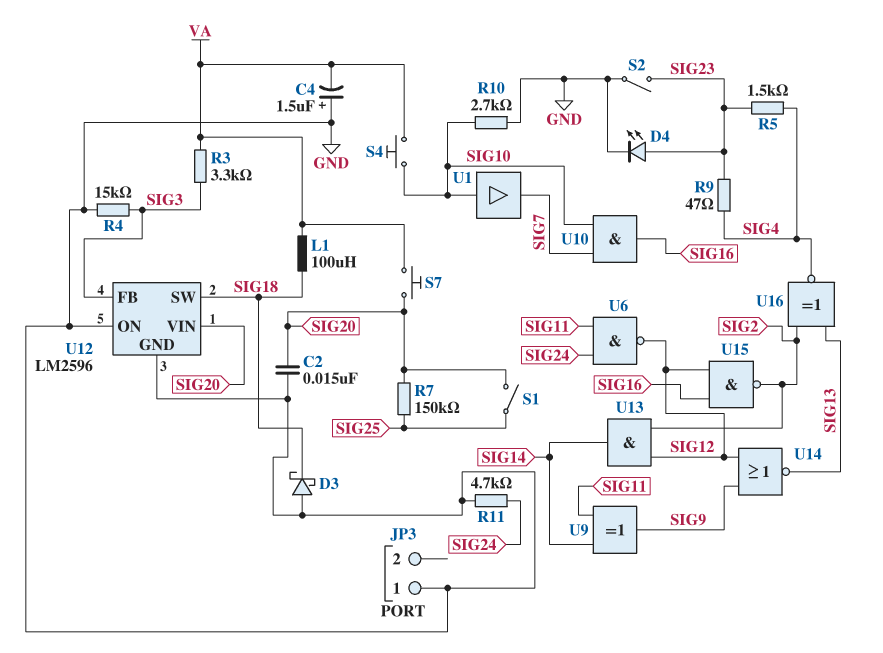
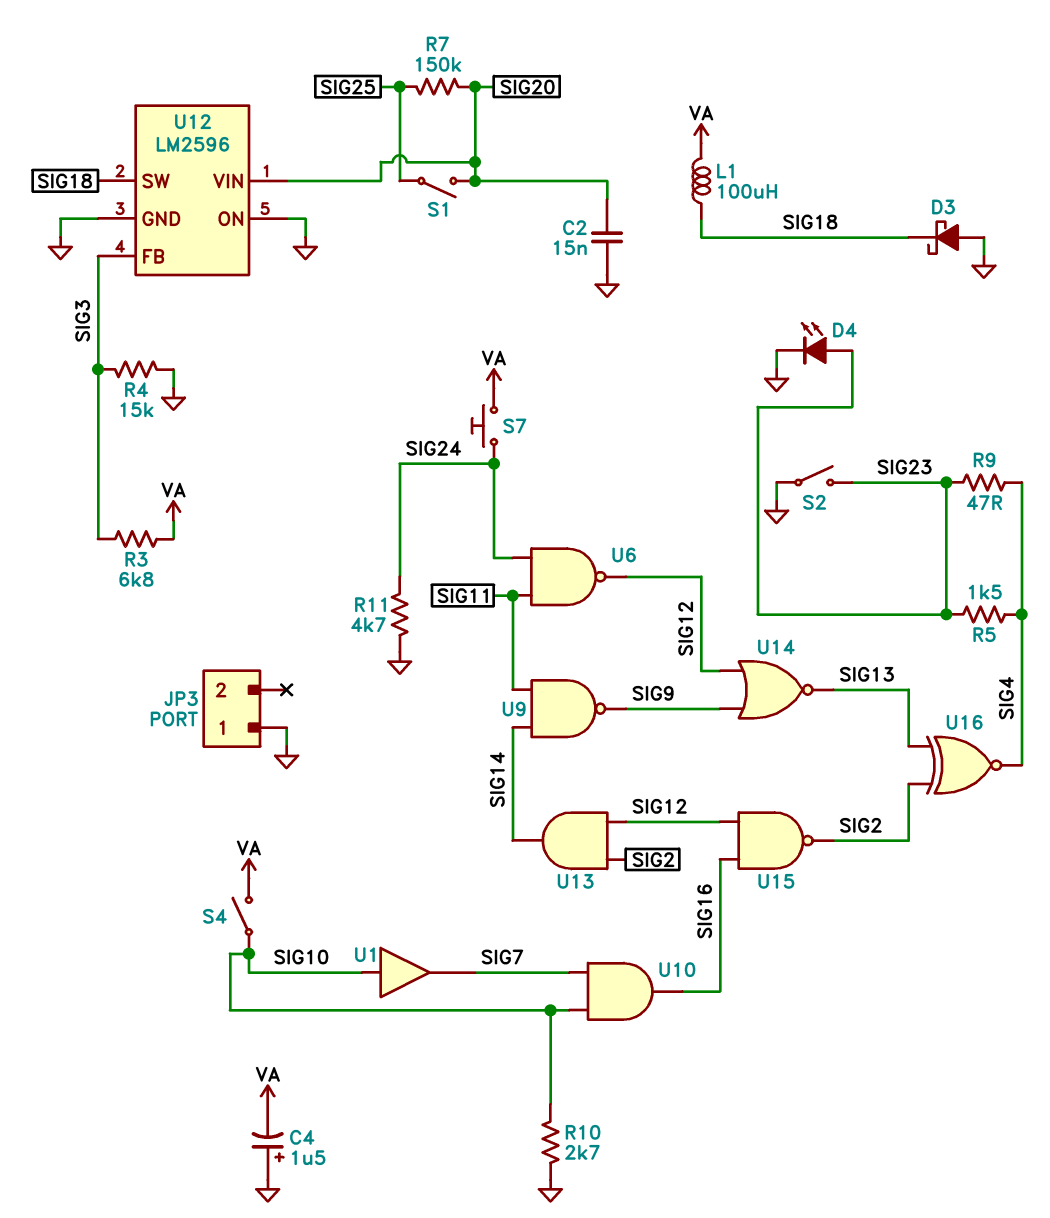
R3: 3.3k (SIG3, VA) -> 6.8k (SIG3, VA)
S4: button (SIG10, VA) -> switch (SIG10, VA)
S7: button (SIG20, VA) -> button (SIG24, VA)
U9: XOR (in SIG11, in SIG14, out SIG9) -> NAND (in SIG11, in SIG14, out SIG9)

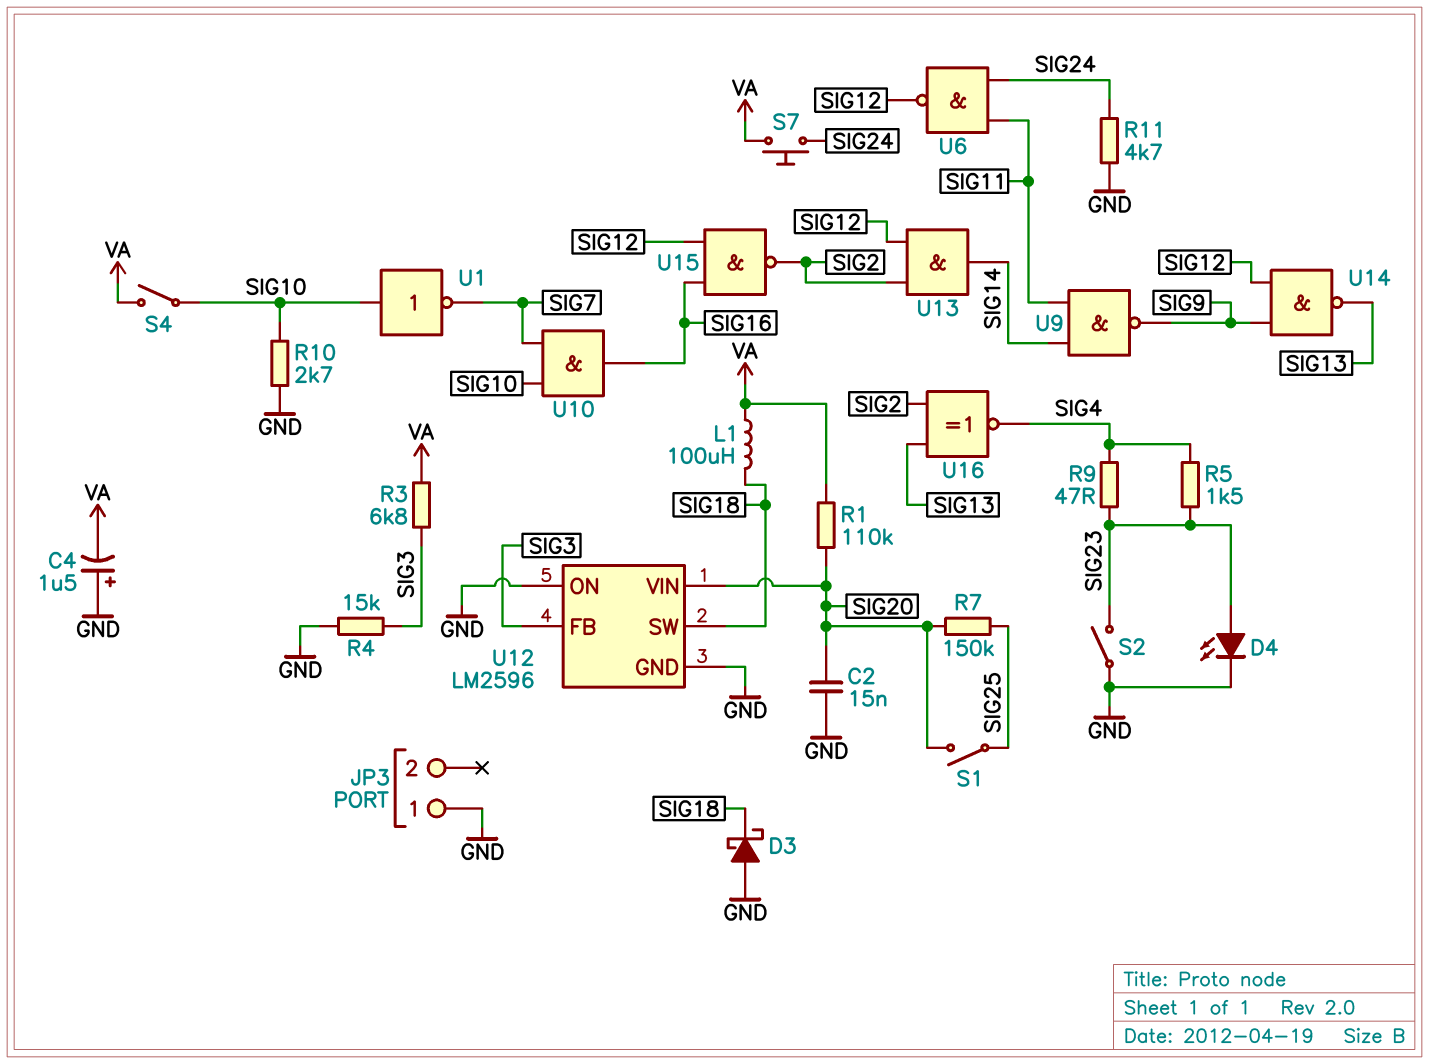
R1: none -> 110k (SIG20, VA)
U1: buffer (in SIG10, out SIG7) -> NOT (in SIG10, out SIG7)
U14: NOR (in SIG9, in SIG12, out SIG13) -> NAND (in SIG9, in SIG12, out SIG13)

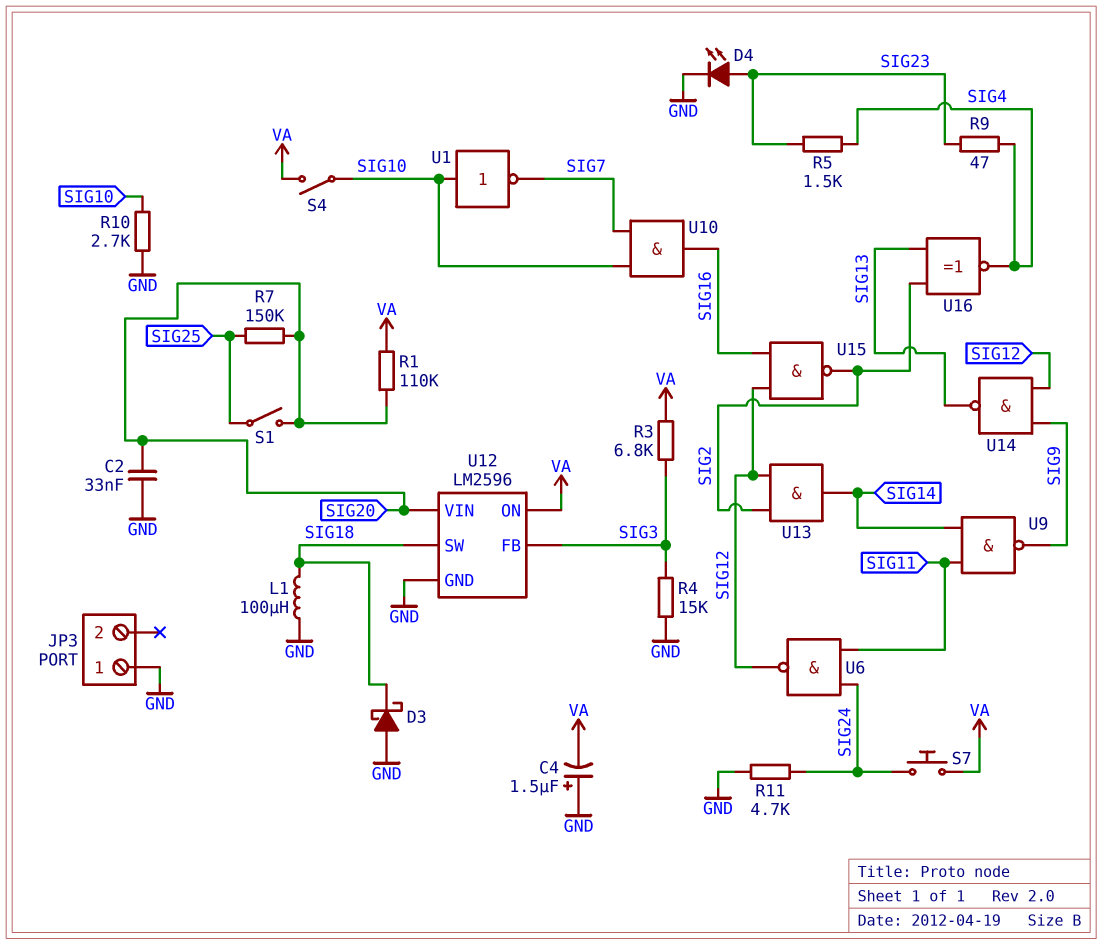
C2: 15nF (GND, SIG20) -> 33nF (GND, SIG20)
L1: 100uH (SIG18, VA) -> 100uH (GND, SIG18)
S2: switch (GND, SIG23) -> none
U12 pin ON: GND -> VA

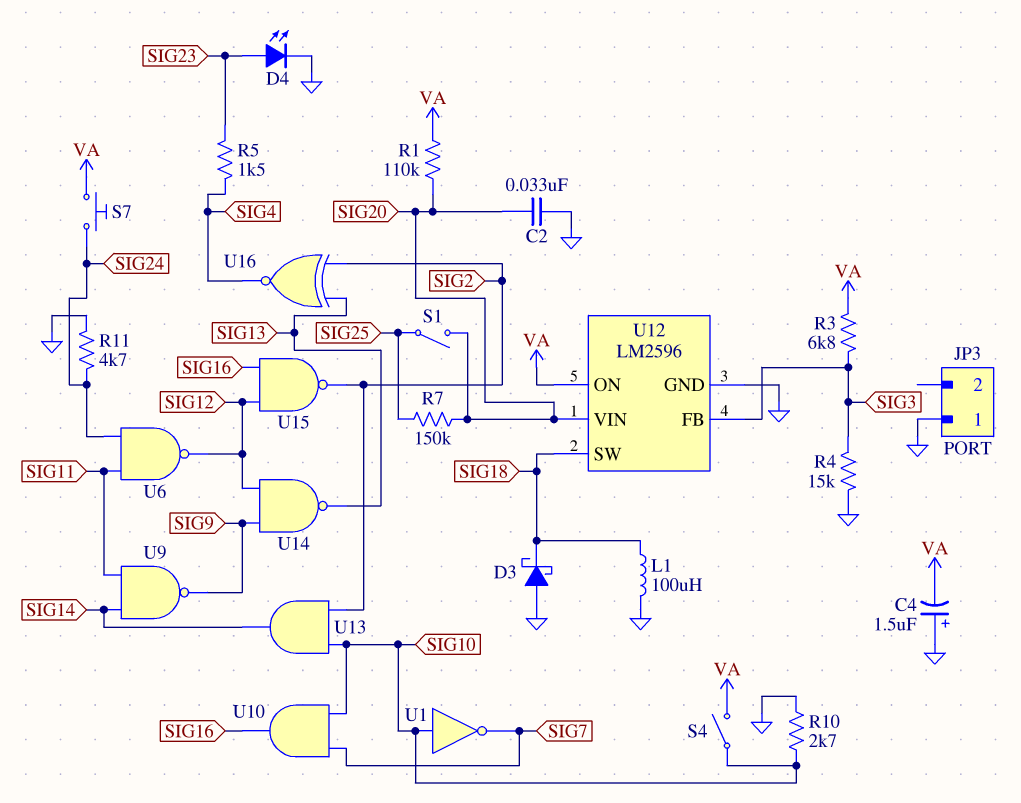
R9: 47 (SIG4, SIG23) -> none
U13: AND (in SIG2, in SIG12, out SIG14) -> AND (in SIG2, in SIG10, out SIG14)

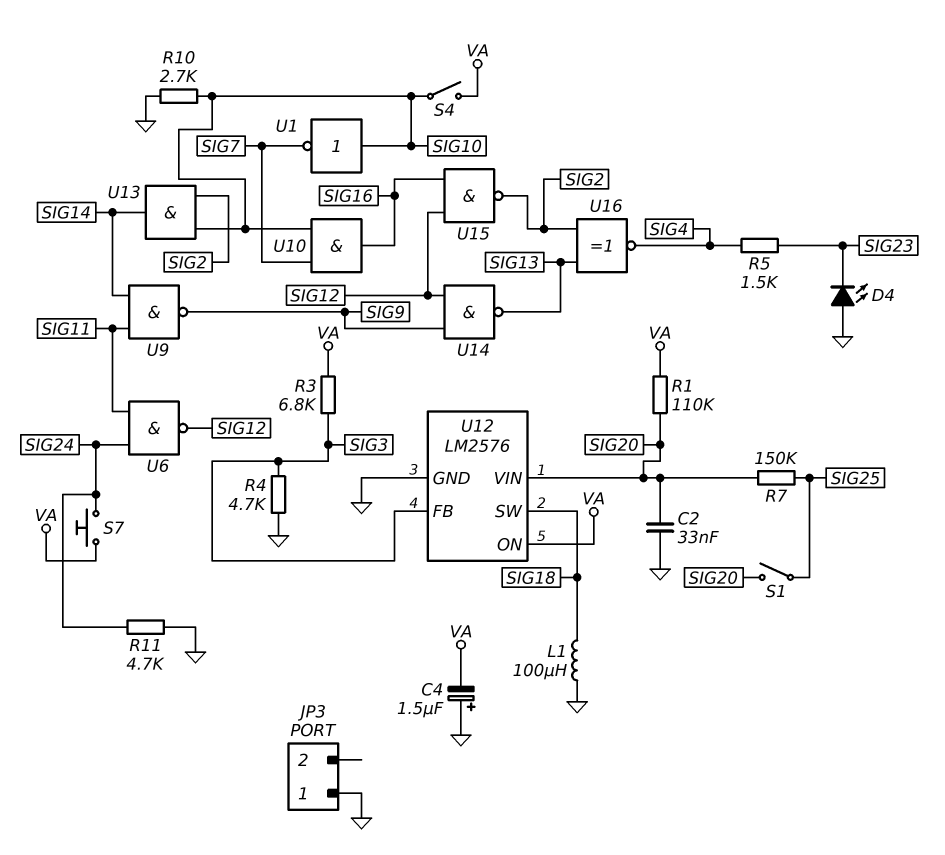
D3: schottky (A GND, K SIG18) -> none
D4: LED (A SIG23, K GND) -> LED (A GND, K SIG23)
R4: 15k (GND, SIG3) -> 4.7k (GND, SIG3)
U12: LM2596 -> LM2576

